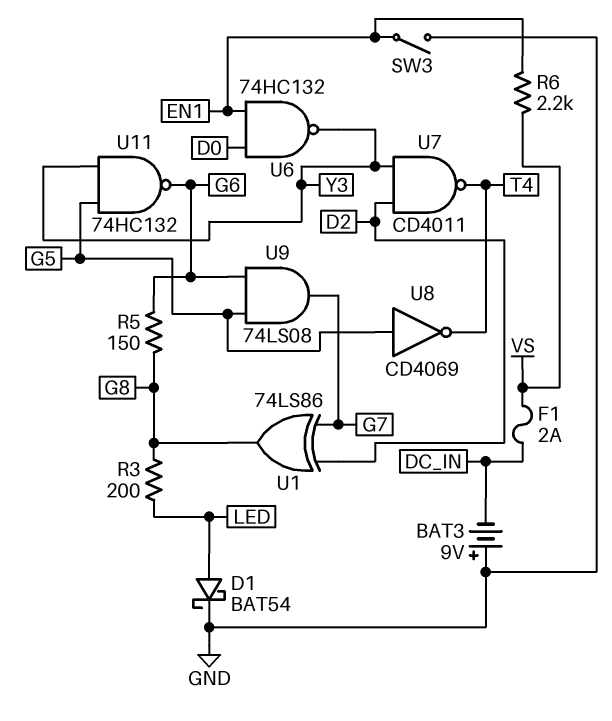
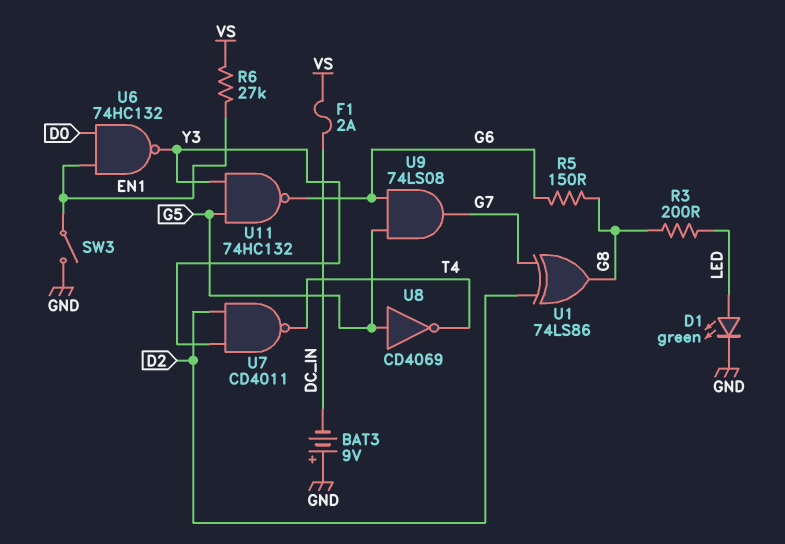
D1: schottky BAT54 (A LED, K GND) -> LED green (A LED, K GND)
R6: 2.2k (EN1, VS) -> 27k (EN1, VS)

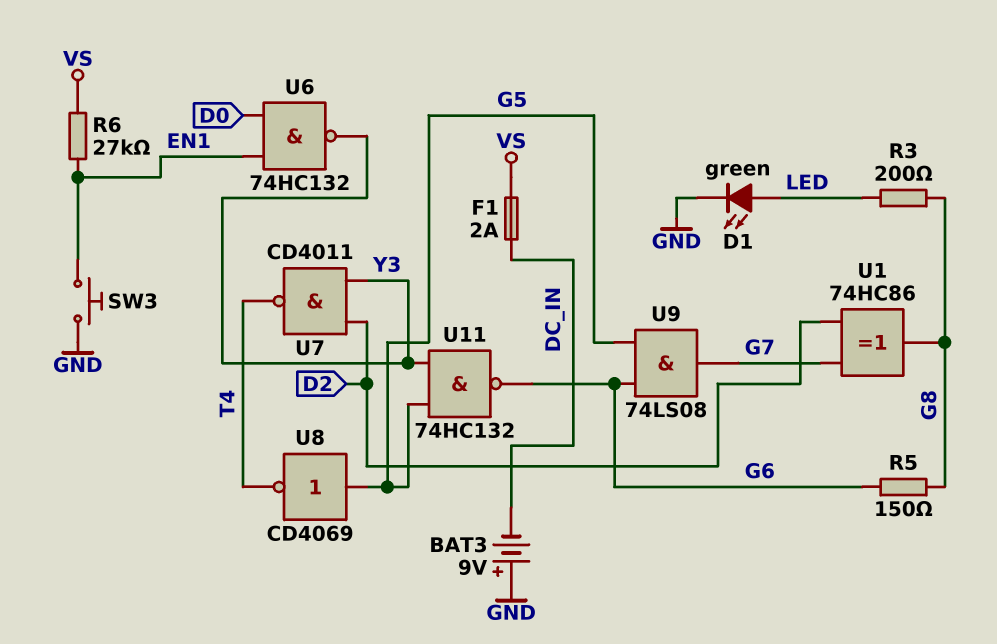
SW3: switch (EN1, GND) -> button (EN1, GND)
U1: XOR 74LS86 (in D2, in G7, out G8) -> XOR 74HC86 (in D2, in G7, out G8)

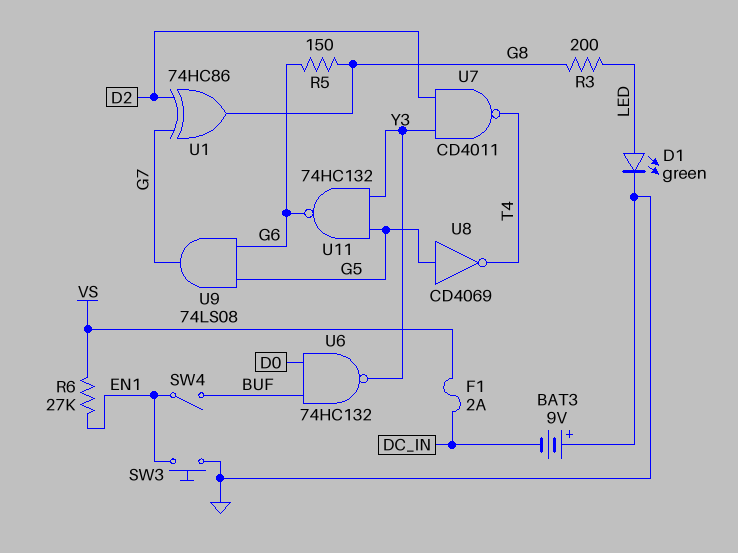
SW4: none -> switch (BUF, EN1)
U6: NAND 74HC132 (in D0, in EN1, out Y3) -> NAND 74HC132 (in BUF, in D0, out Y3)

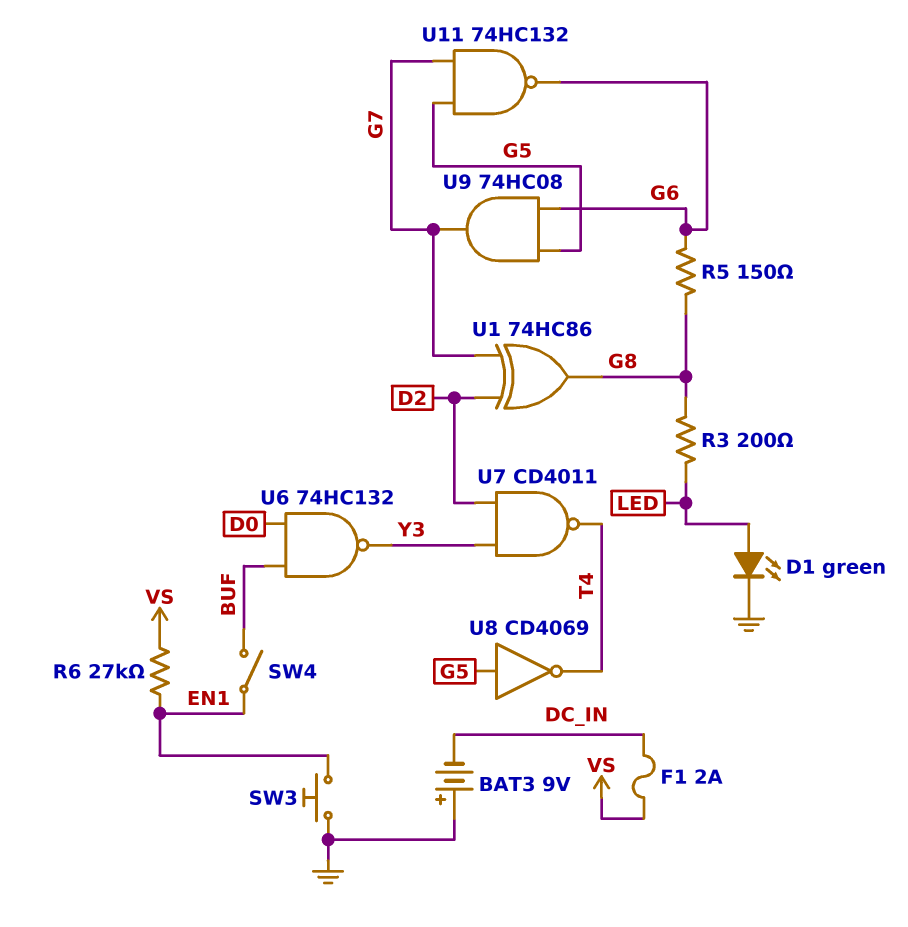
U9: AND 74LS08 (in G5, in G6, out G7) -> AND 74HC08 (in G5, in G6, out G7)
U11: NAND 74HC132 (in G5, in Y3, out G6) -> NAND 74HC132 (in G5, in G7, out G6)

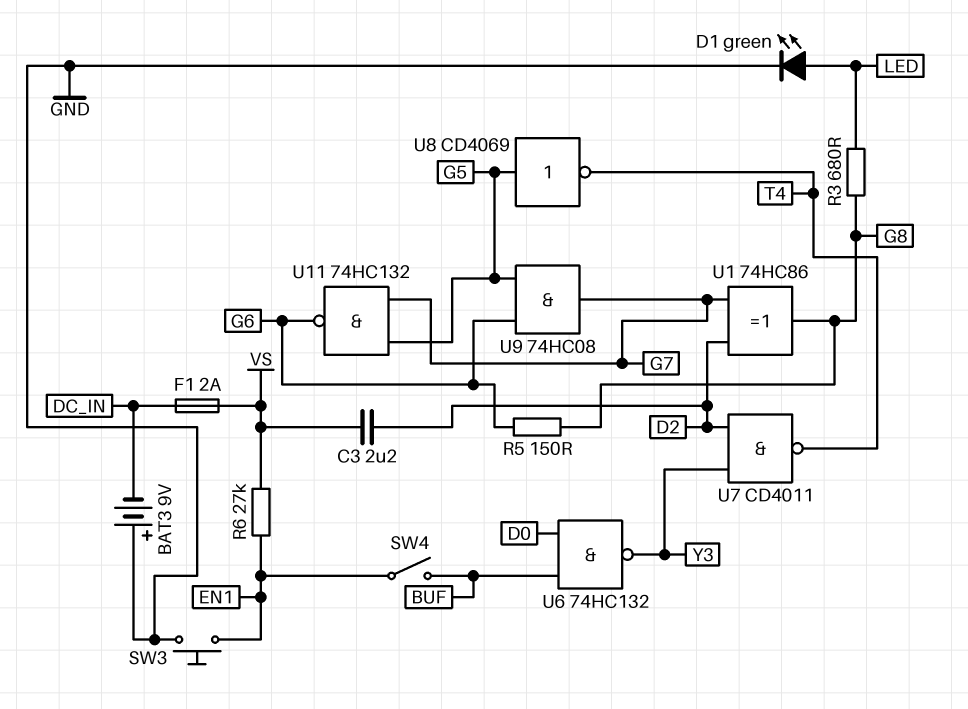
C3: none -> 2.2uF (D2, VS)
R3: 200 (G8, LED) -> 680 (G8, LED)

